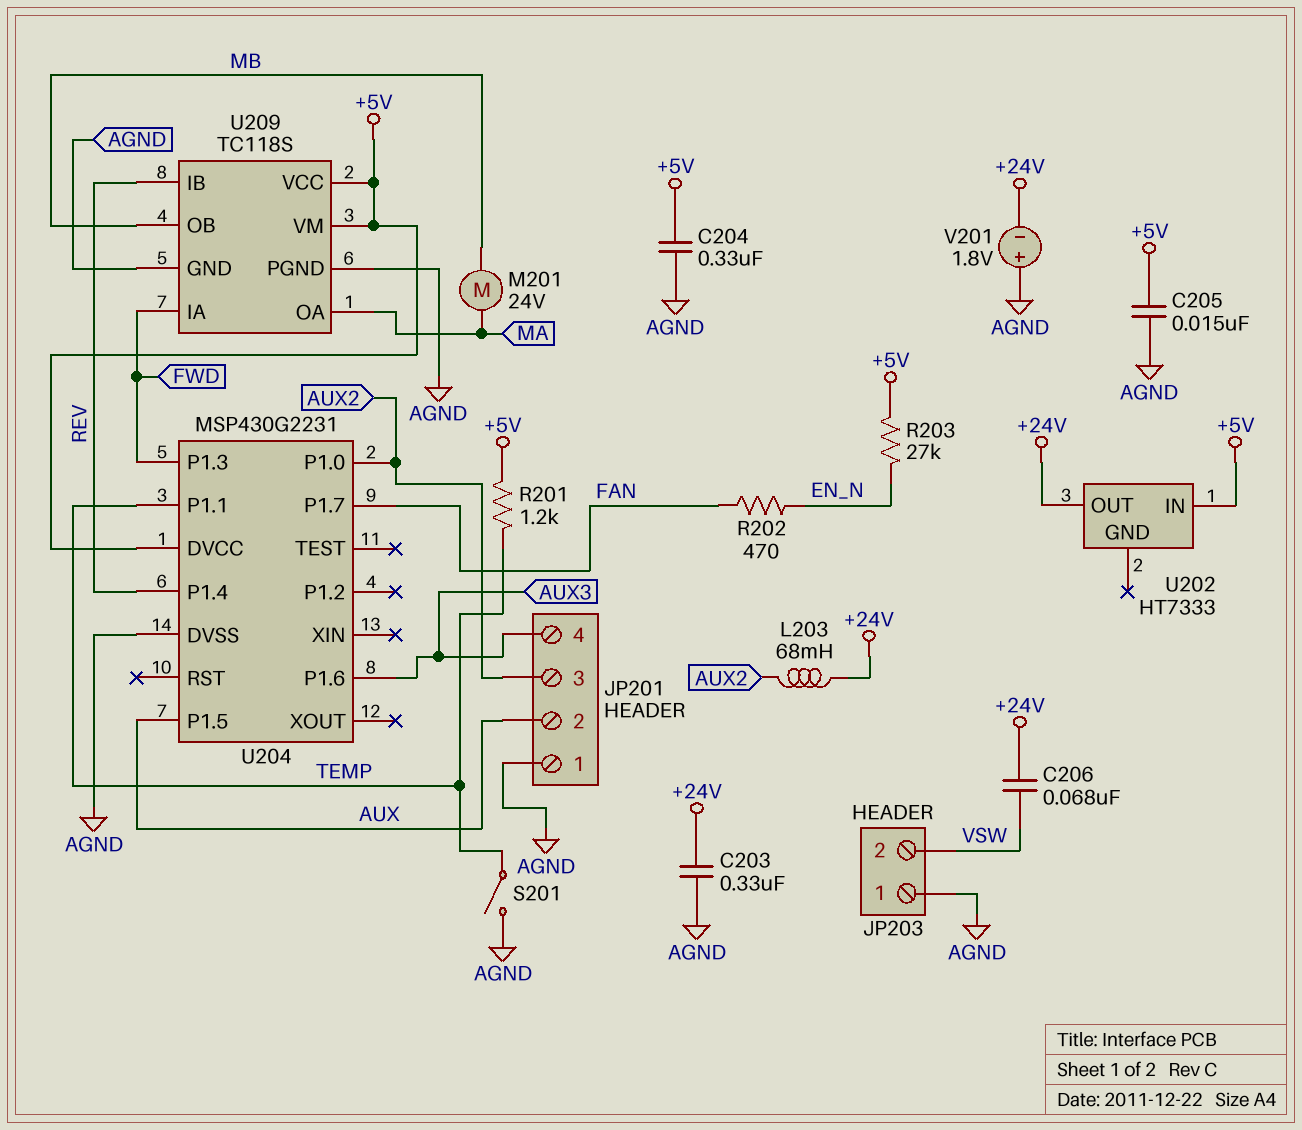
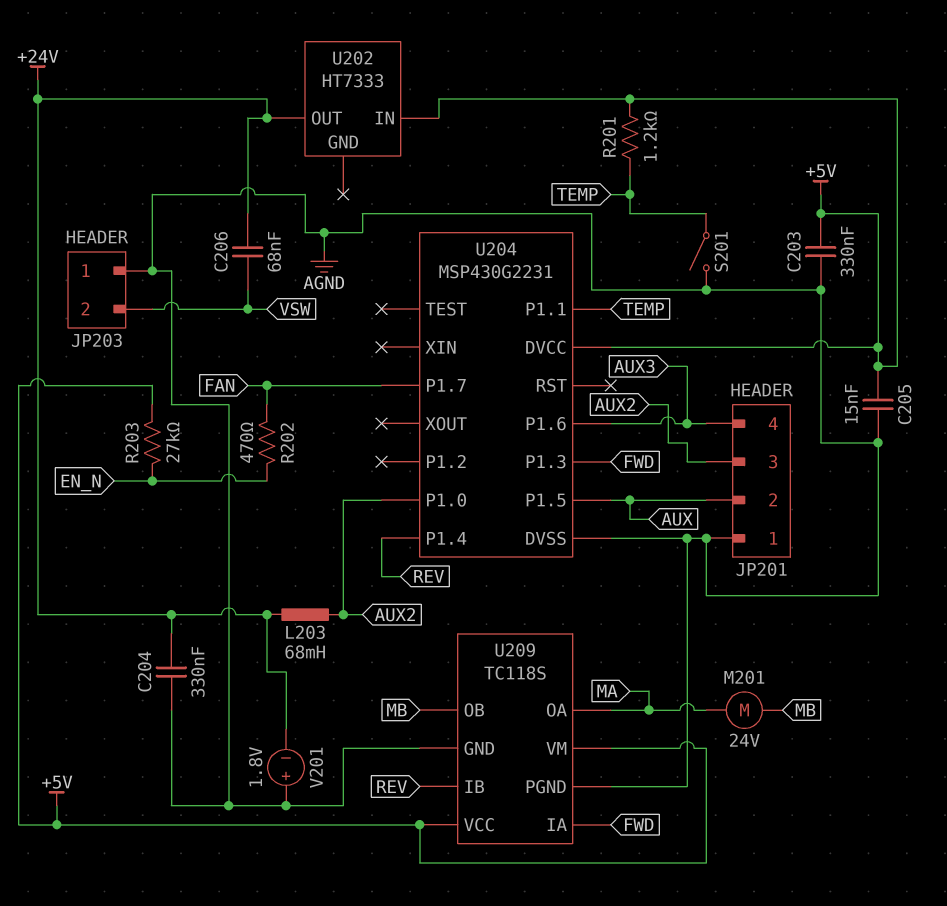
C203: 330nF (+24V, AGND) -> 330nF (+5V, AGND)
C204: 330nF (+5V, AGND) -> 330nF (+24V, AGND)

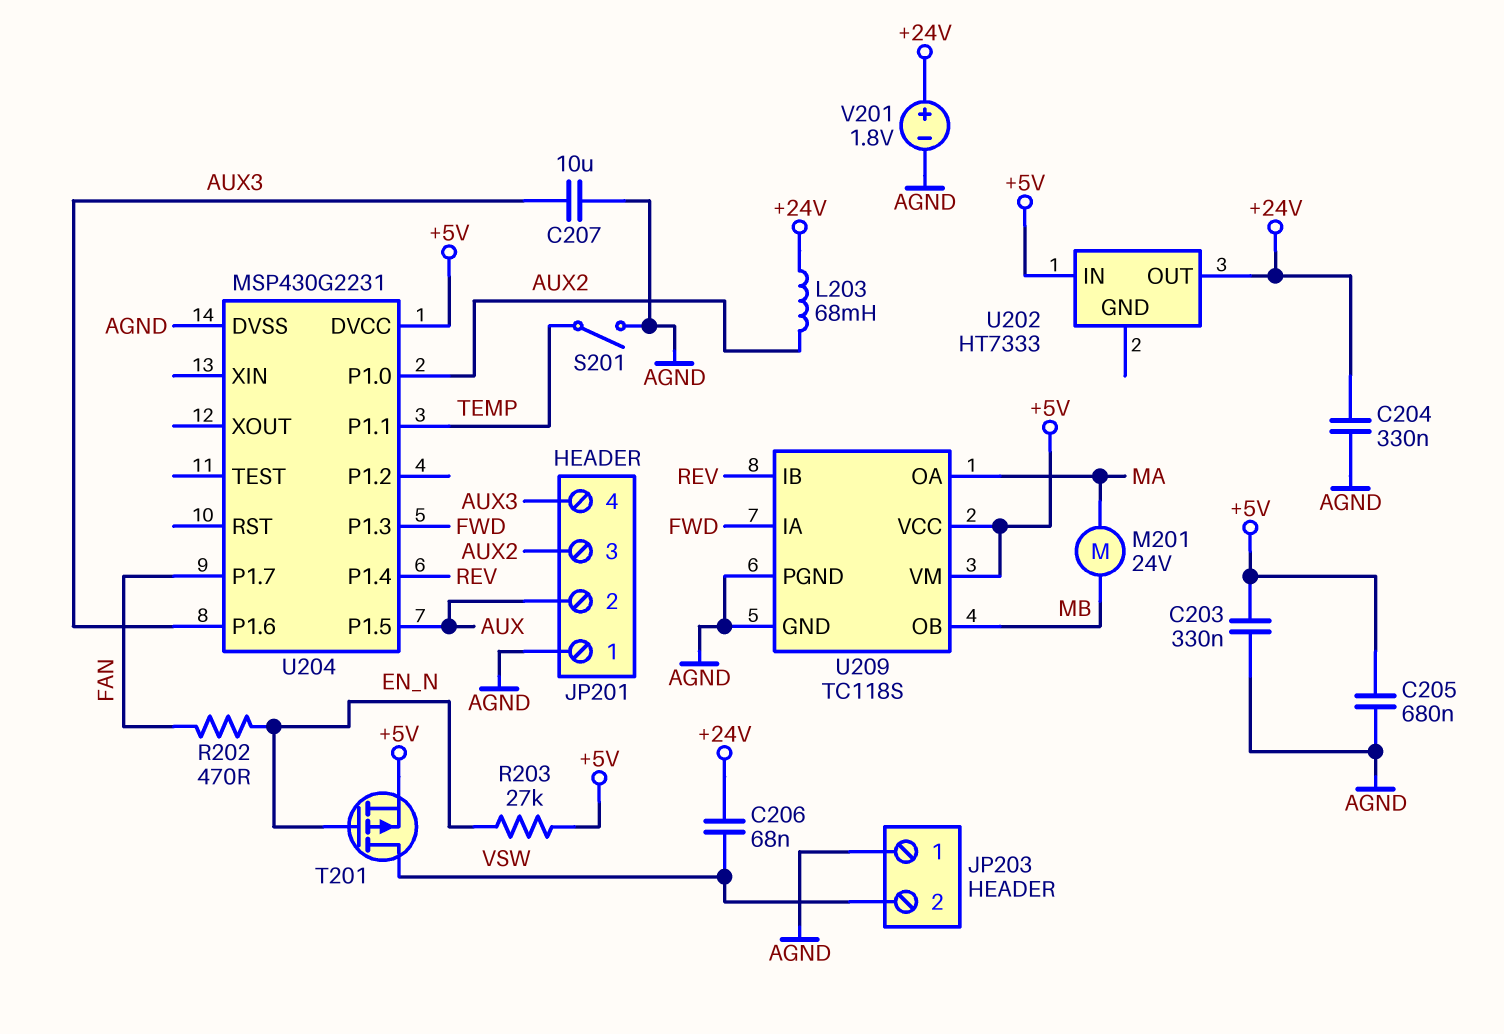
C205: 15nF (+5V, AGND) -> 680nF (+5V, AGND)
C207: none -> 10uF (AGND, AUX3)
R201: 1.2k (+5V, TEMP) -> none
T201: none -> PMOS (G EN_N, D VSW, S +5V)
V201: 1.8V (plus AGND, minus +24V) -> 1.8V (plus +24V, minus AGND)

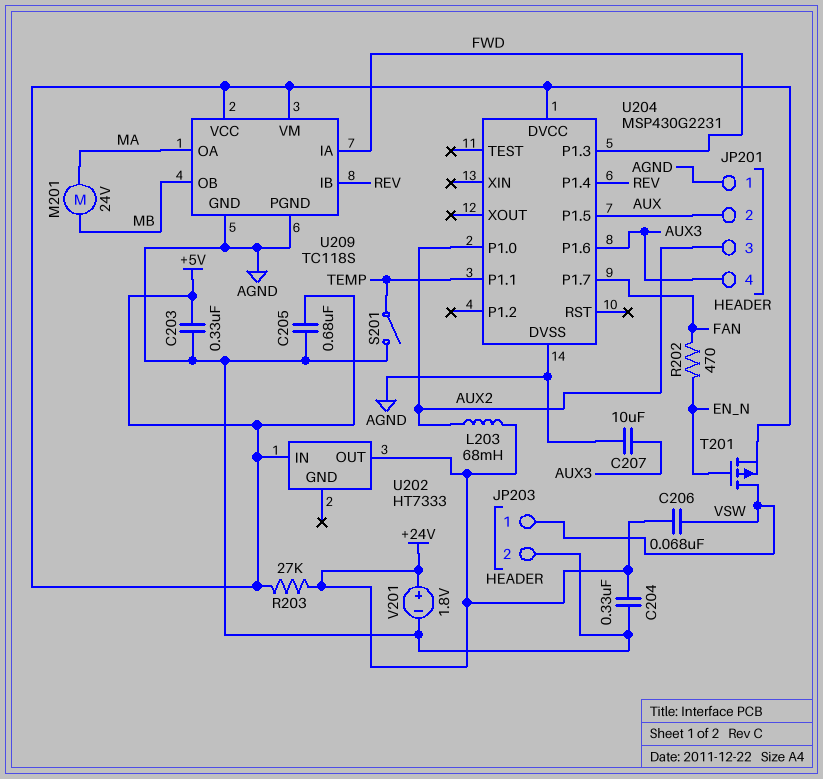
JP203 pin 1: AGND -> VSW
JP203 pin 2: VSW -> AGND
R203: 27k (+5V, EN_N) -> 27k (+5V, +24V)

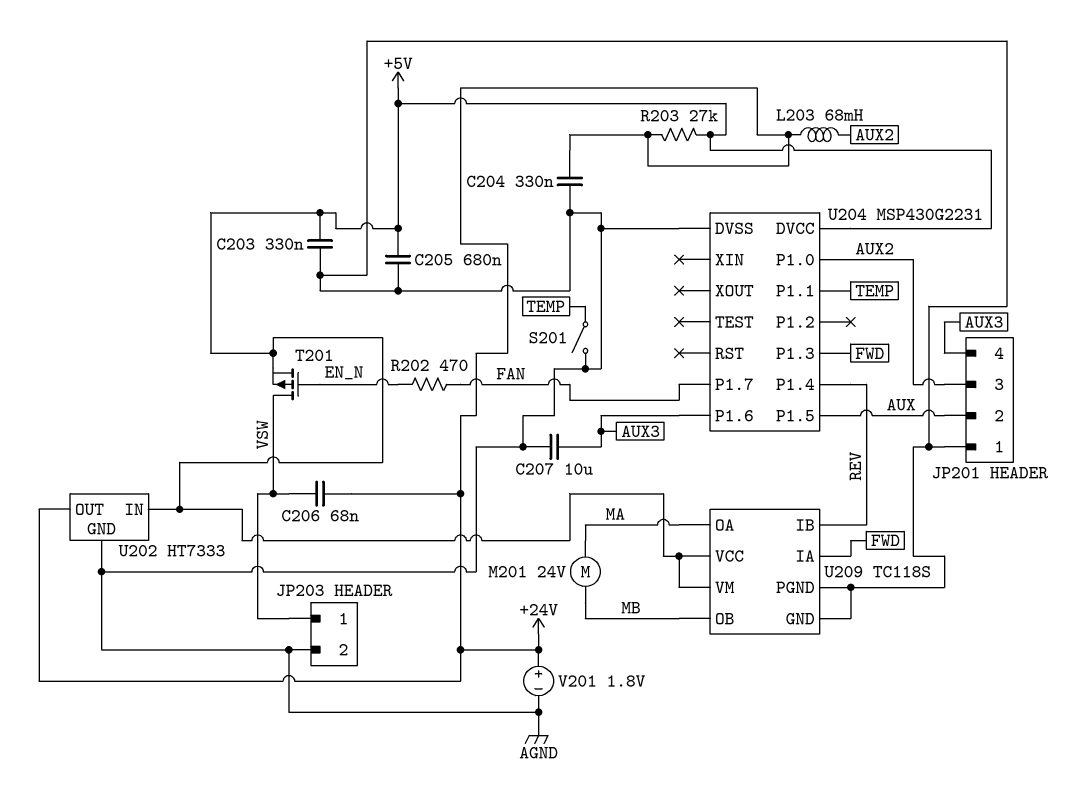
U202 pin GND: none -> AGND

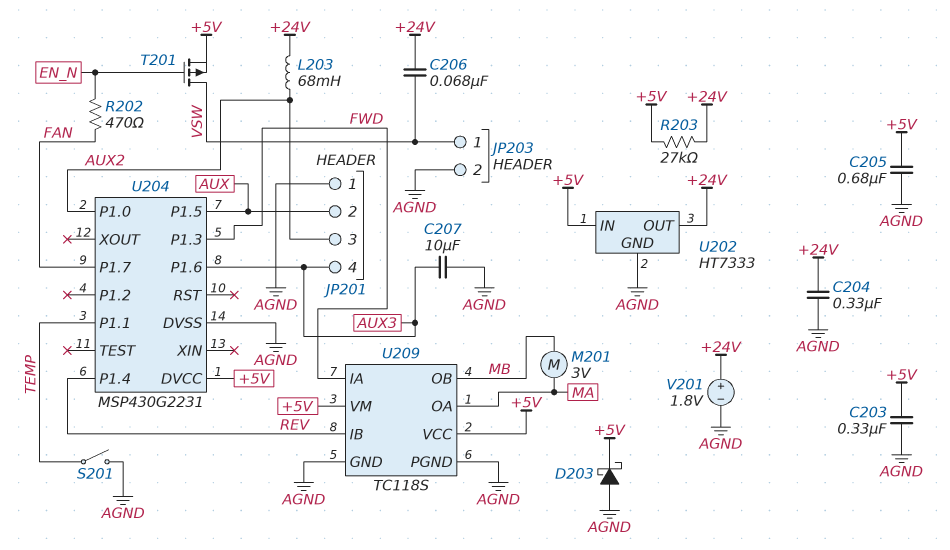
D203: none -> schottky (A AGND, K +5V)
M201: motor 24V (MA, MB) -> motor 3V (MA, MB)

